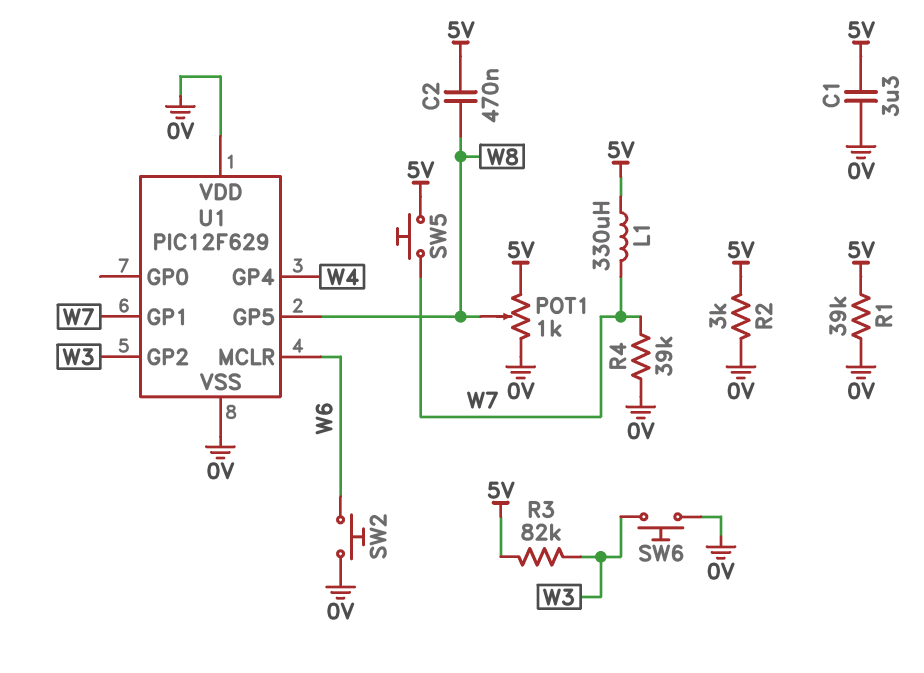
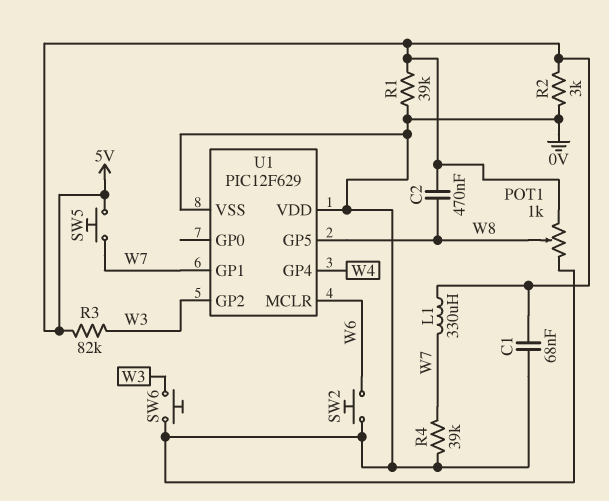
C1: 3.3uF (0V, 5V) -> 68nF (0V, 5V)

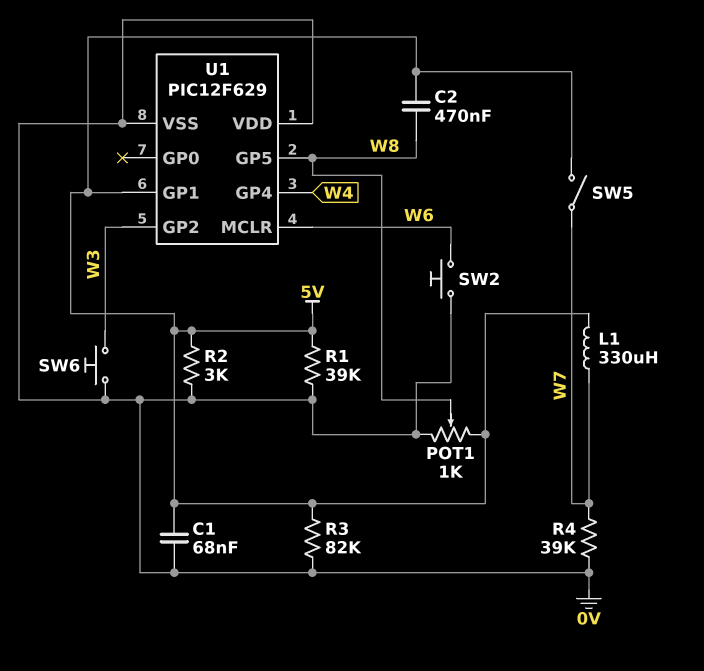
R3: 82k (5V, W3) -> 82k (0V, 5V)
SW5: button (5V, W7) -> switch (5V, W7)
U1 pin GP1: W7 -> 5V

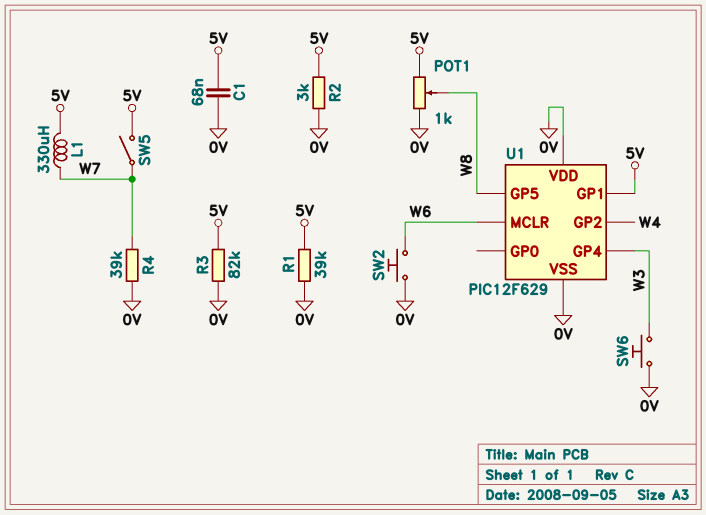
C2: 470nF (5V, W8) -> none
U1 pin GP2: W3 -> W4
U1 pin GP4: W4 -> W3

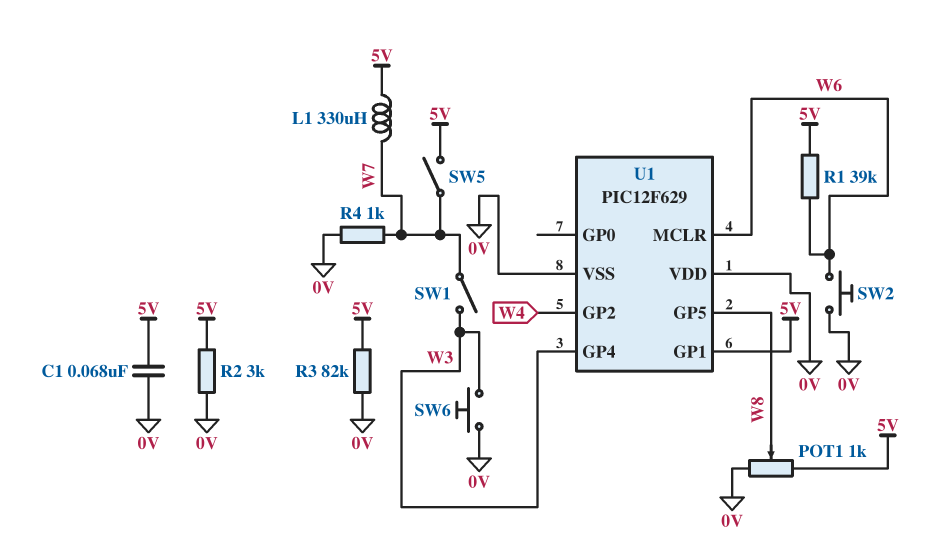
R1: 39k (0V, 5V) -> 39k (5V, W6)
R4: 39k (0V, W7) -> 1k (0V, W7)
SW1: none -> switch (W3, W7)

